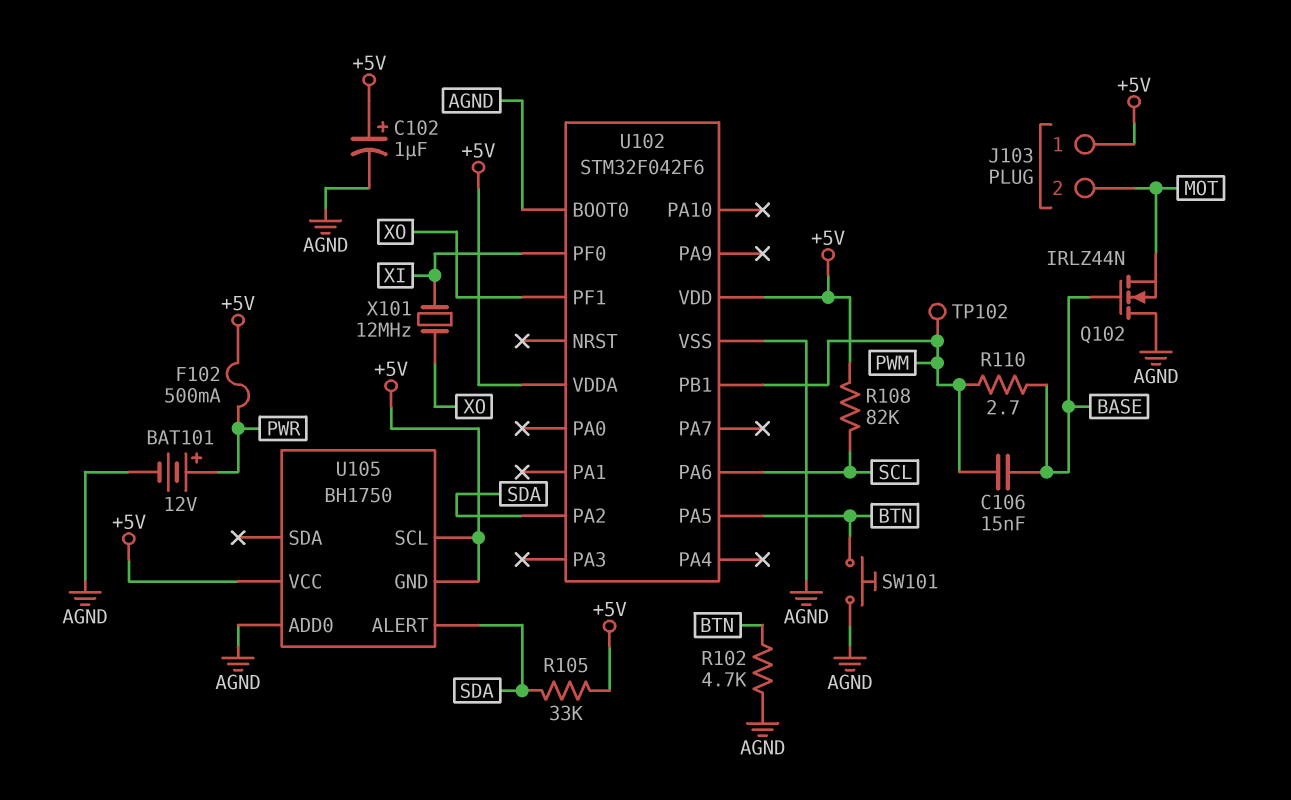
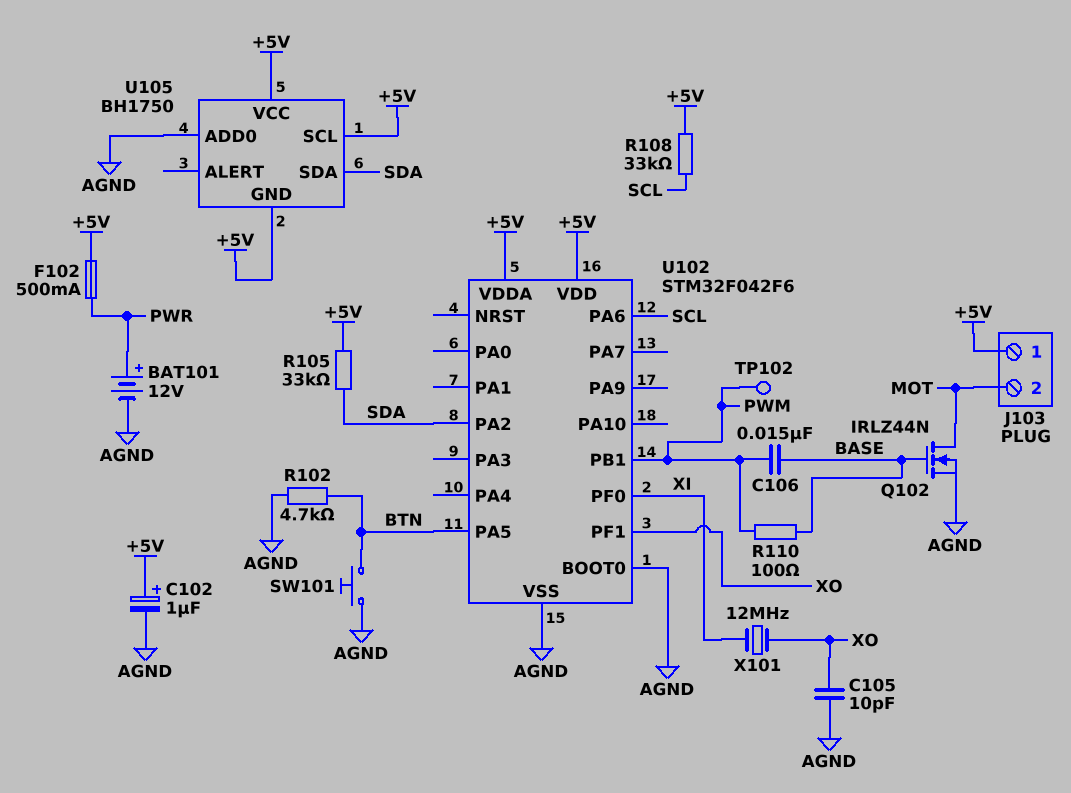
C105: none -> 10pF (AGND, XO)
Q102: NMOS IRLZ44N (G BASE, D AGND, S MOT) -> NMOS IRLZ44N (G BASE, D MOT, S AGND)
R108: 82k (+5V, SCL) -> 33k (+5V, SCL)
R110: 2.7 (BASE, PWM) -> 100 (BASE, PWM)
U105 pin ALERT: SDA -> none
U105 pin SDA: none -> SDA

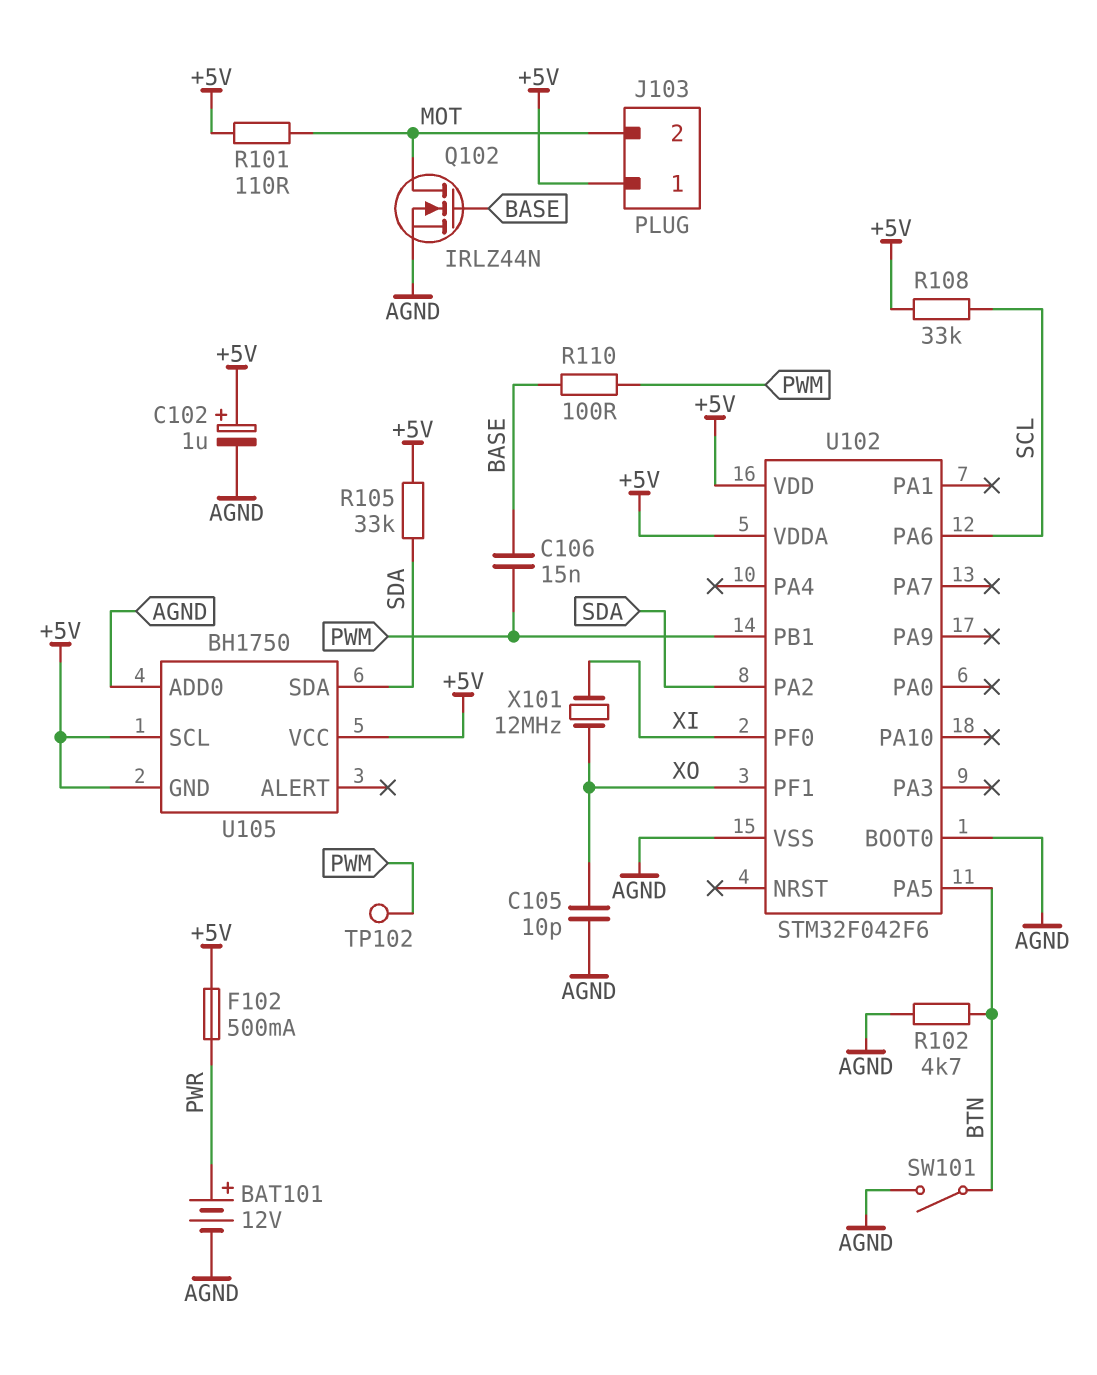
R101: none -> 110 (+5V, MOT)
SW101: button (AGND, BTN) -> switch (AGND, BTN)

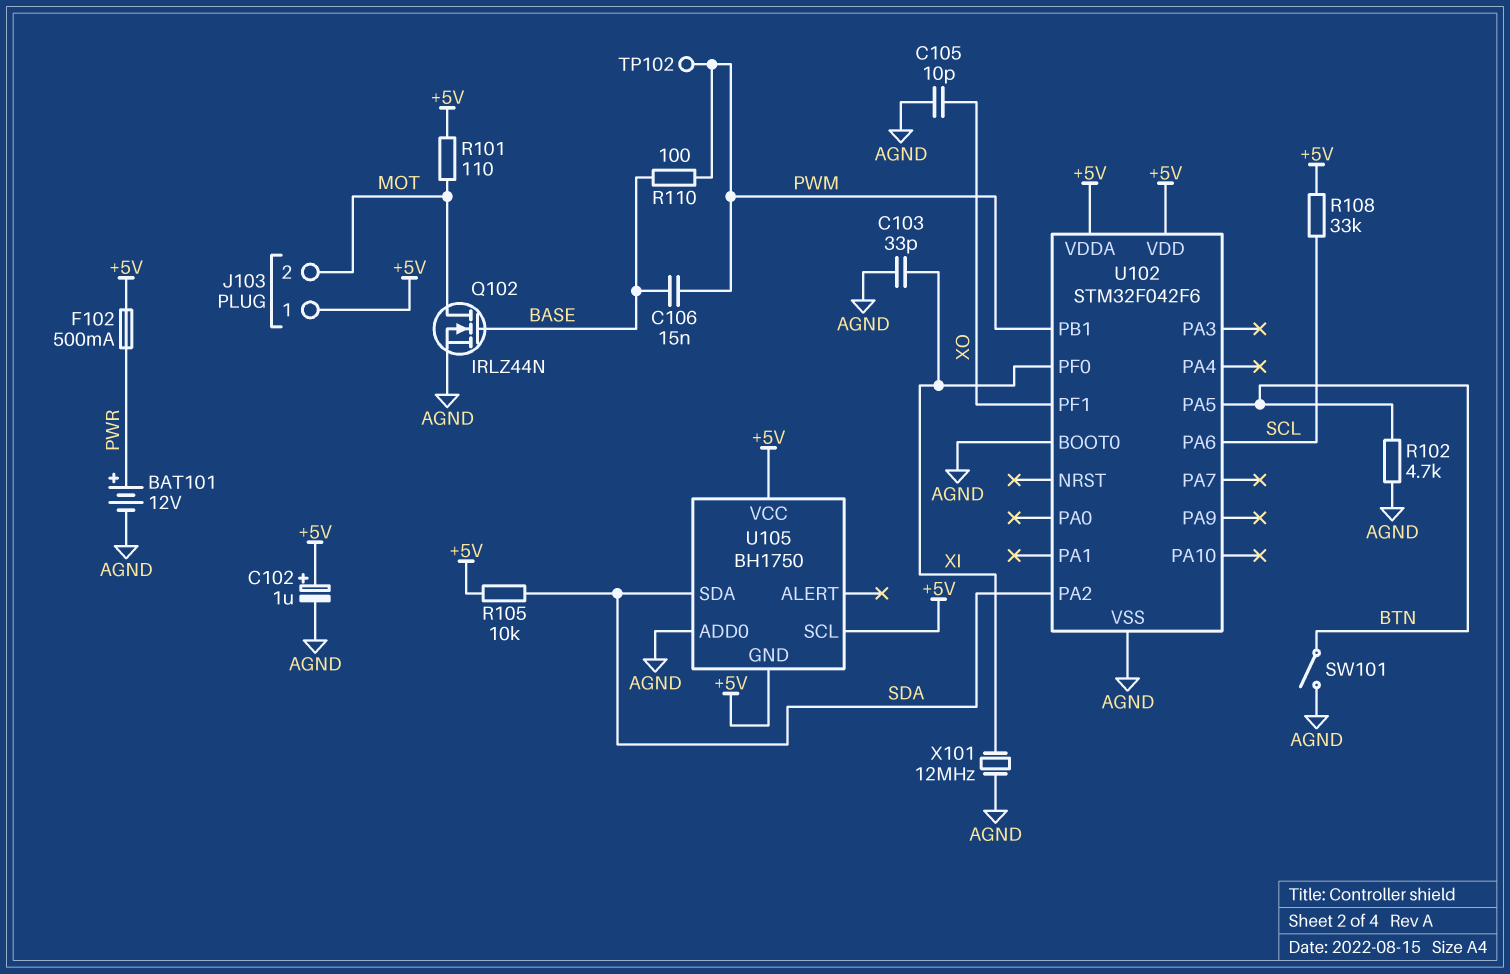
C103: none -> 33pF (AGND, XI)
R105: 33k (+5V, SDA) -> 10k (+5V, SDA)
X101: 12MHz (XI, XO) -> 12MHz (AGND, XI)

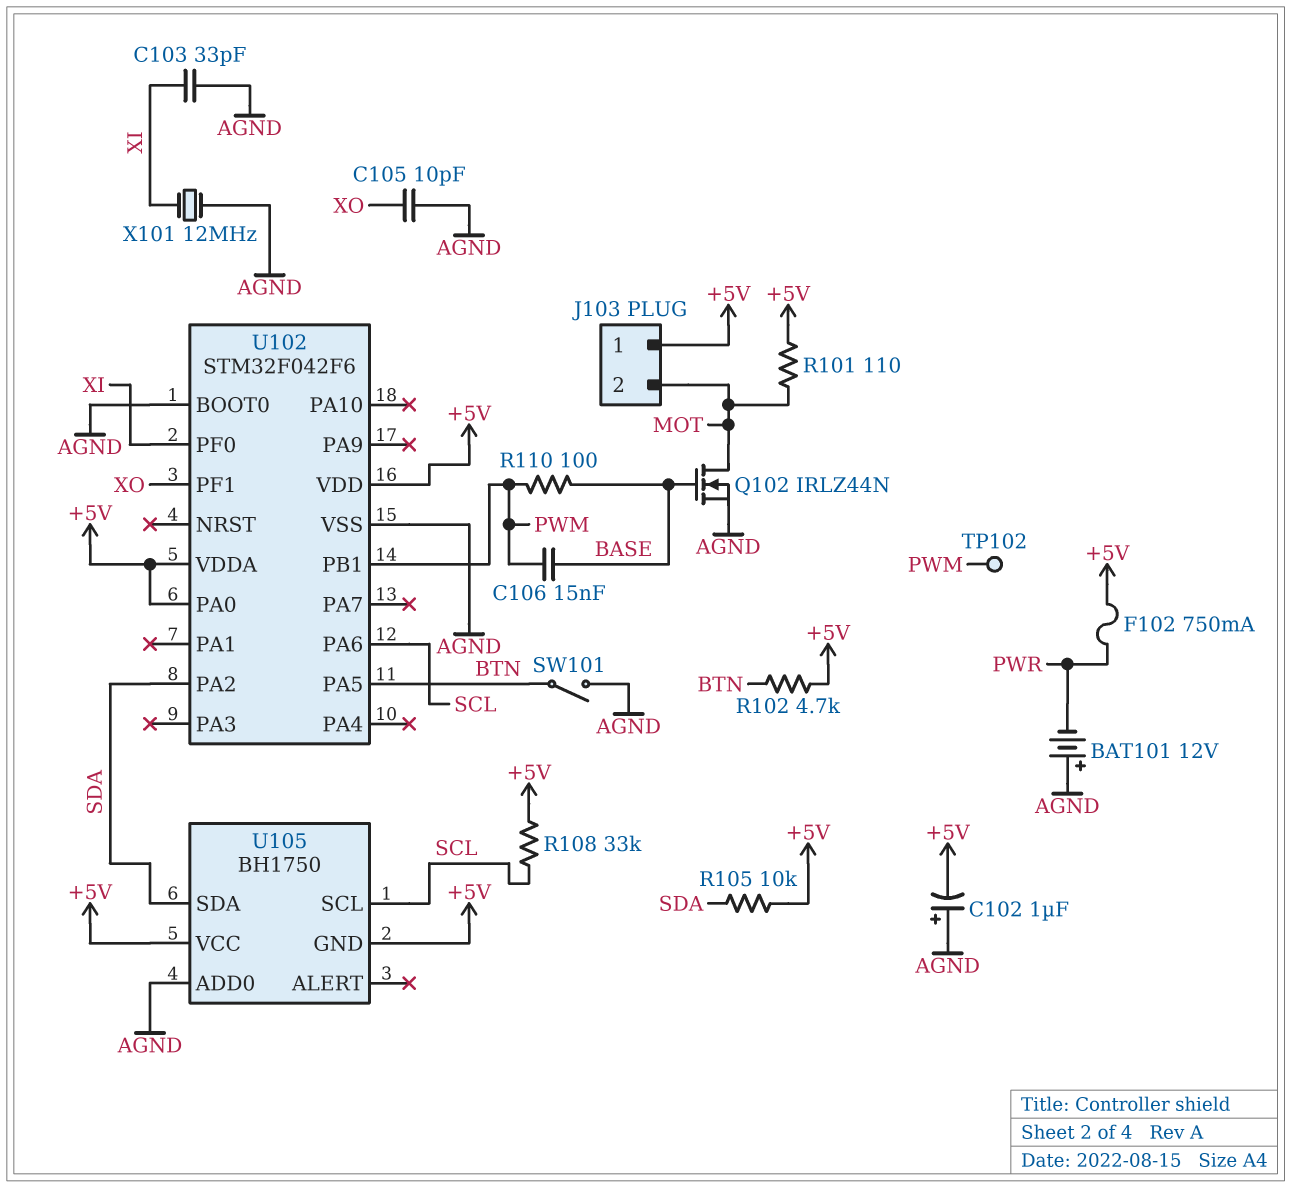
BAT101: 12V (plus PWR, minus AGND) -> 12V (plus AGND, minus PWR)
C102: 1uF (plus +5V, minus AGND) -> 1uF (plus AGND, minus +5V)
F102: 500mA (+5V, PWR) -> 750mA (+5V, PWR)
R102: 4.7k (AGND, BTN) -> 4.7k (+5V, BTN)
U102 pin PA0: none -> +5V
U105 pin SCL: +5V -> SCL

